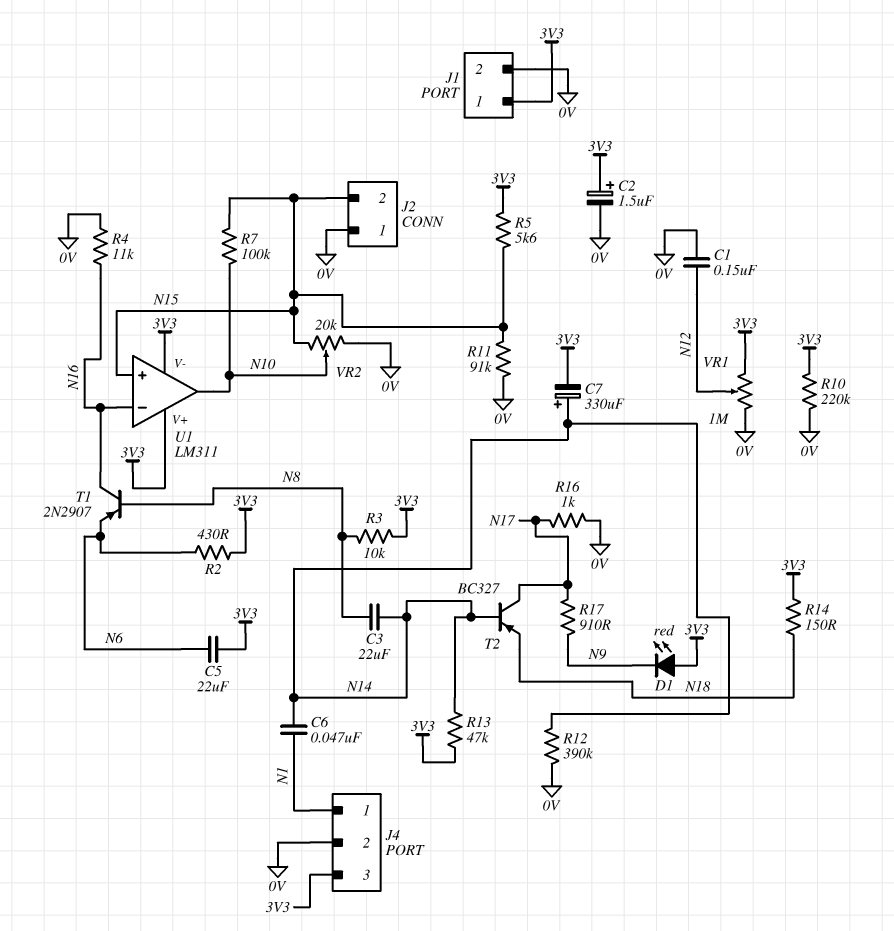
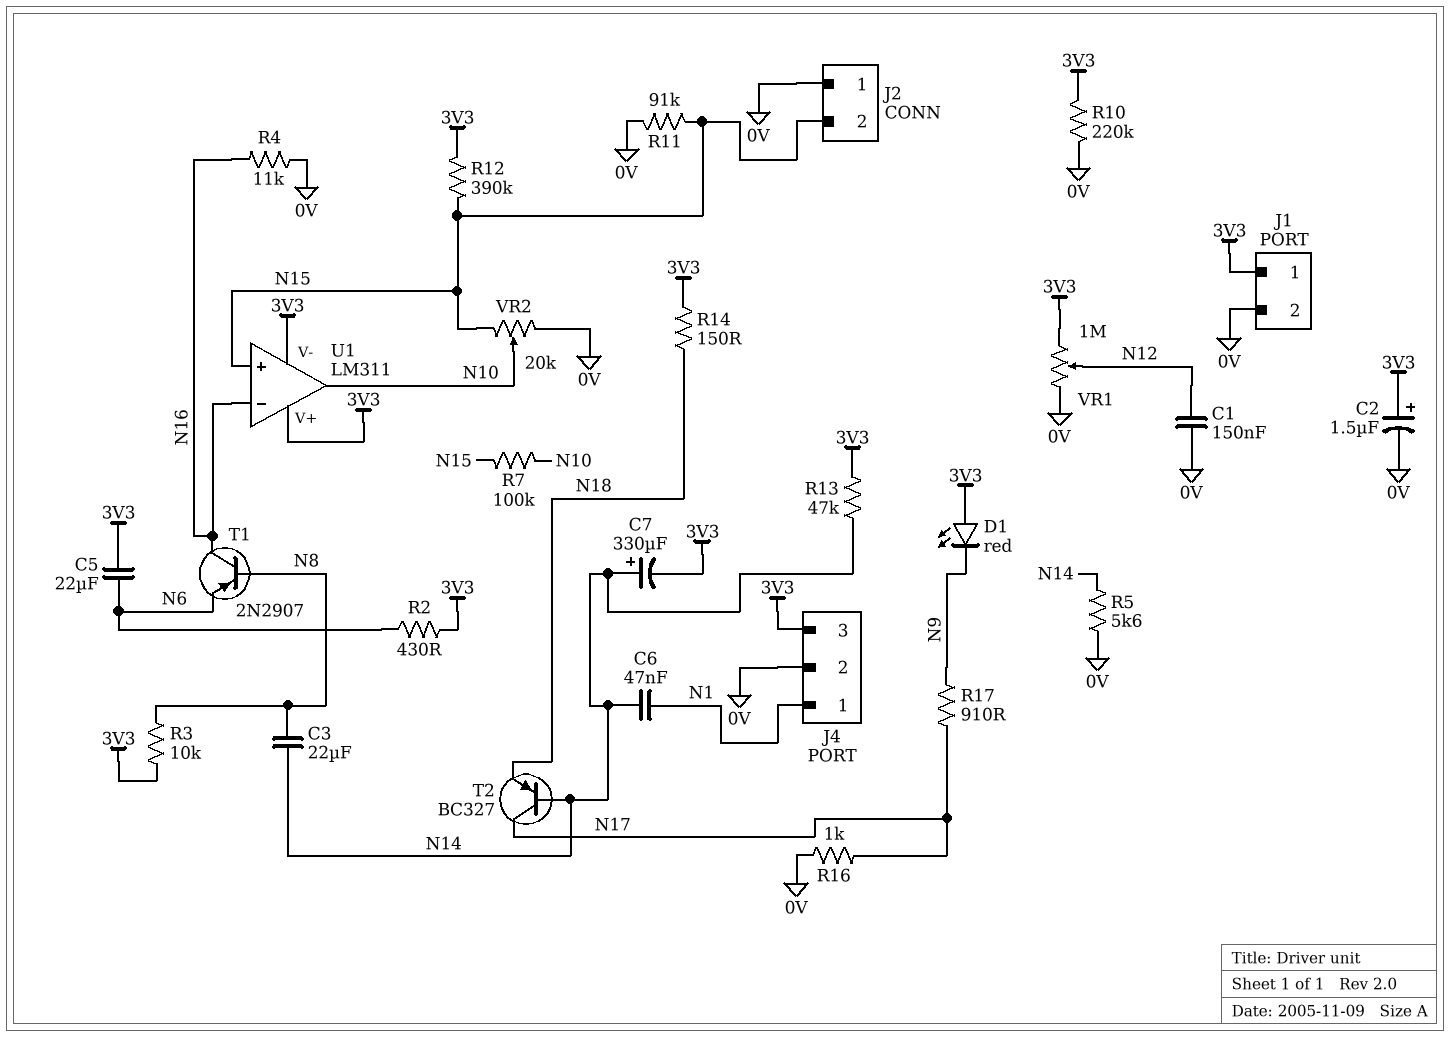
R5: 5.6k (3V3, N15) -> 5.6k (0V, N14)
R12: 390k (0V, N14) -> 390k (3V3, N15)

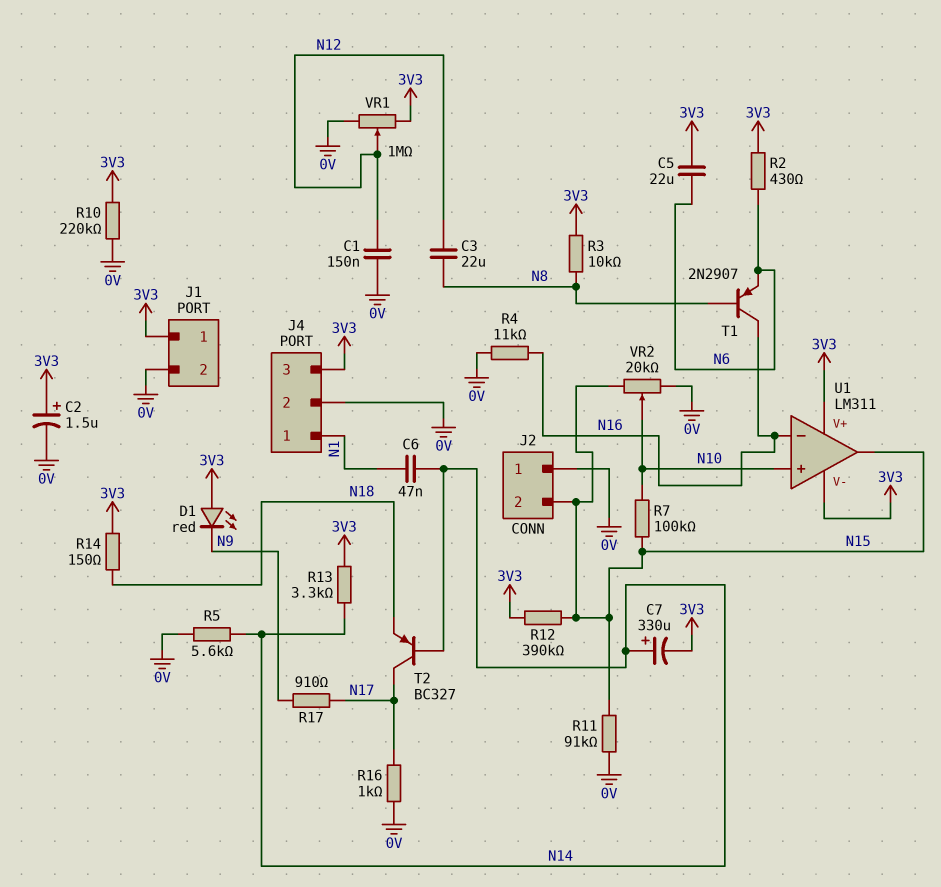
C3: 22uF (N8, N14) -> 22uF (N8, N12)
R13: 47k (3V3, N14) -> 3.3k (3V3, N14)
U1 pin in+: N15 -> N10
U1 pin out: N10 -> N15

